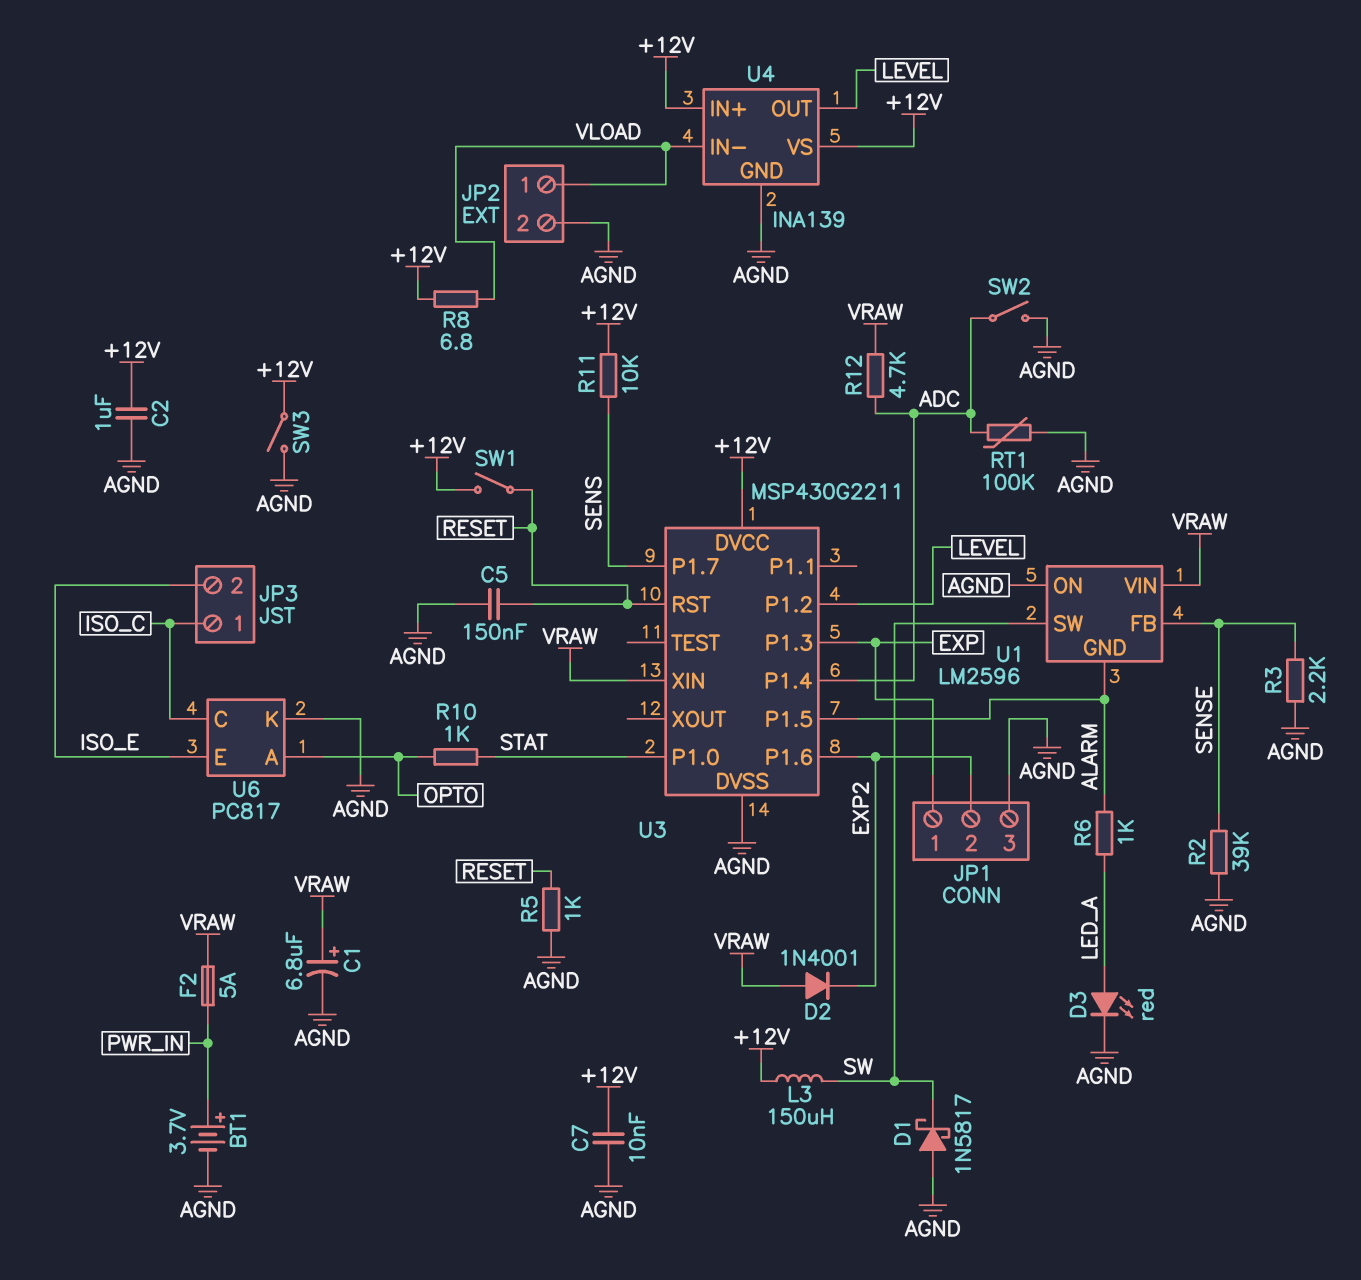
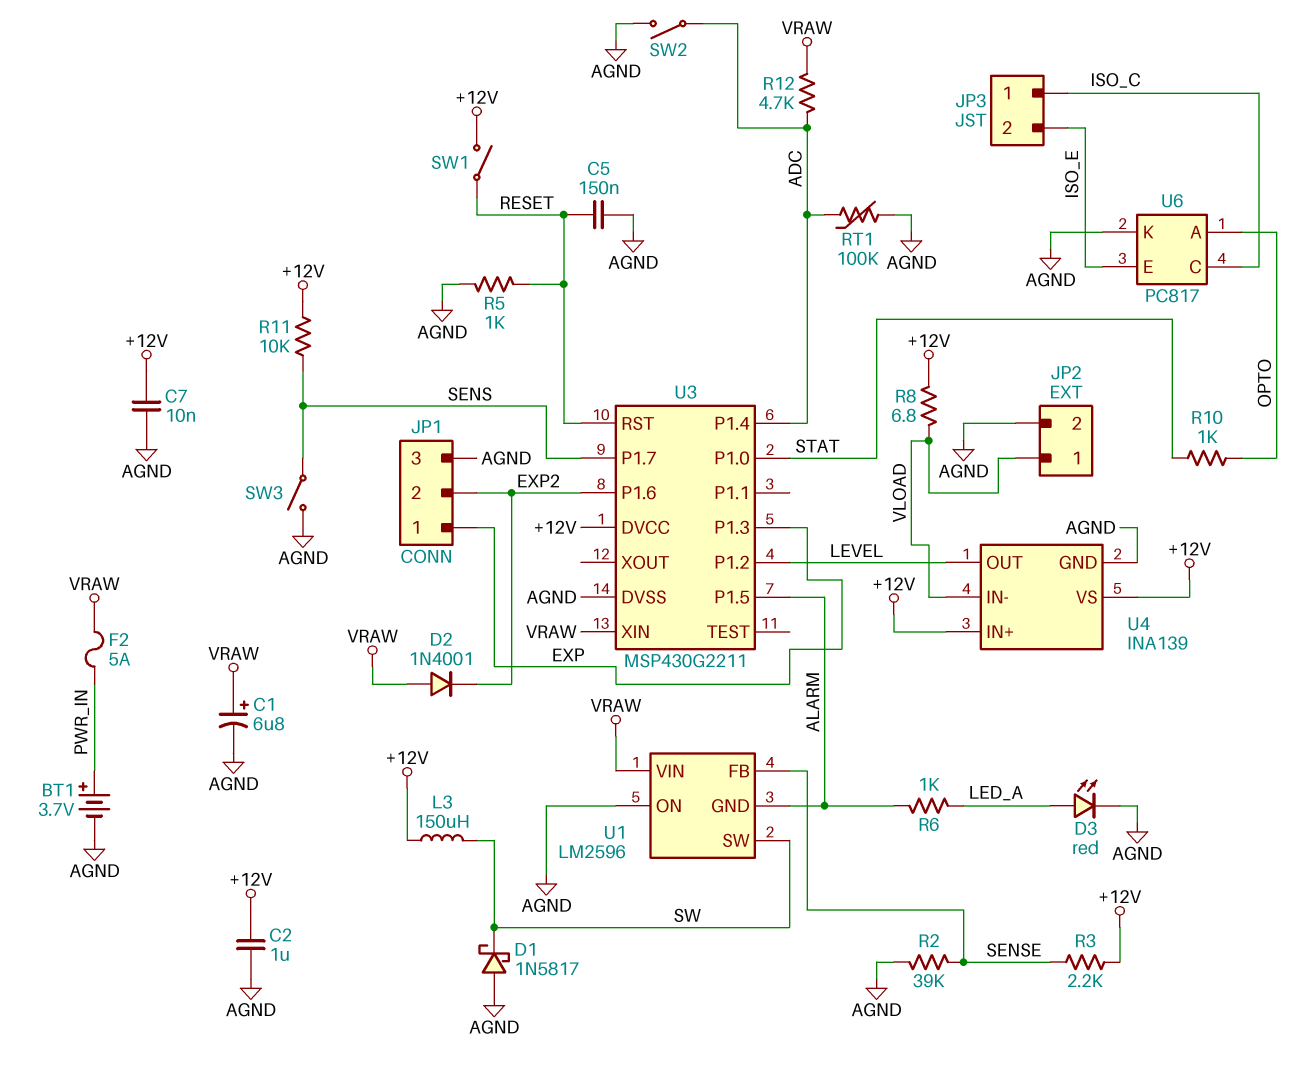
R3: 2.2k (AGND, SENSE) -> 2.2k (+12V, SENSE)
SW3: switch (+12V, AGND) -> switch (AGND, SENS)

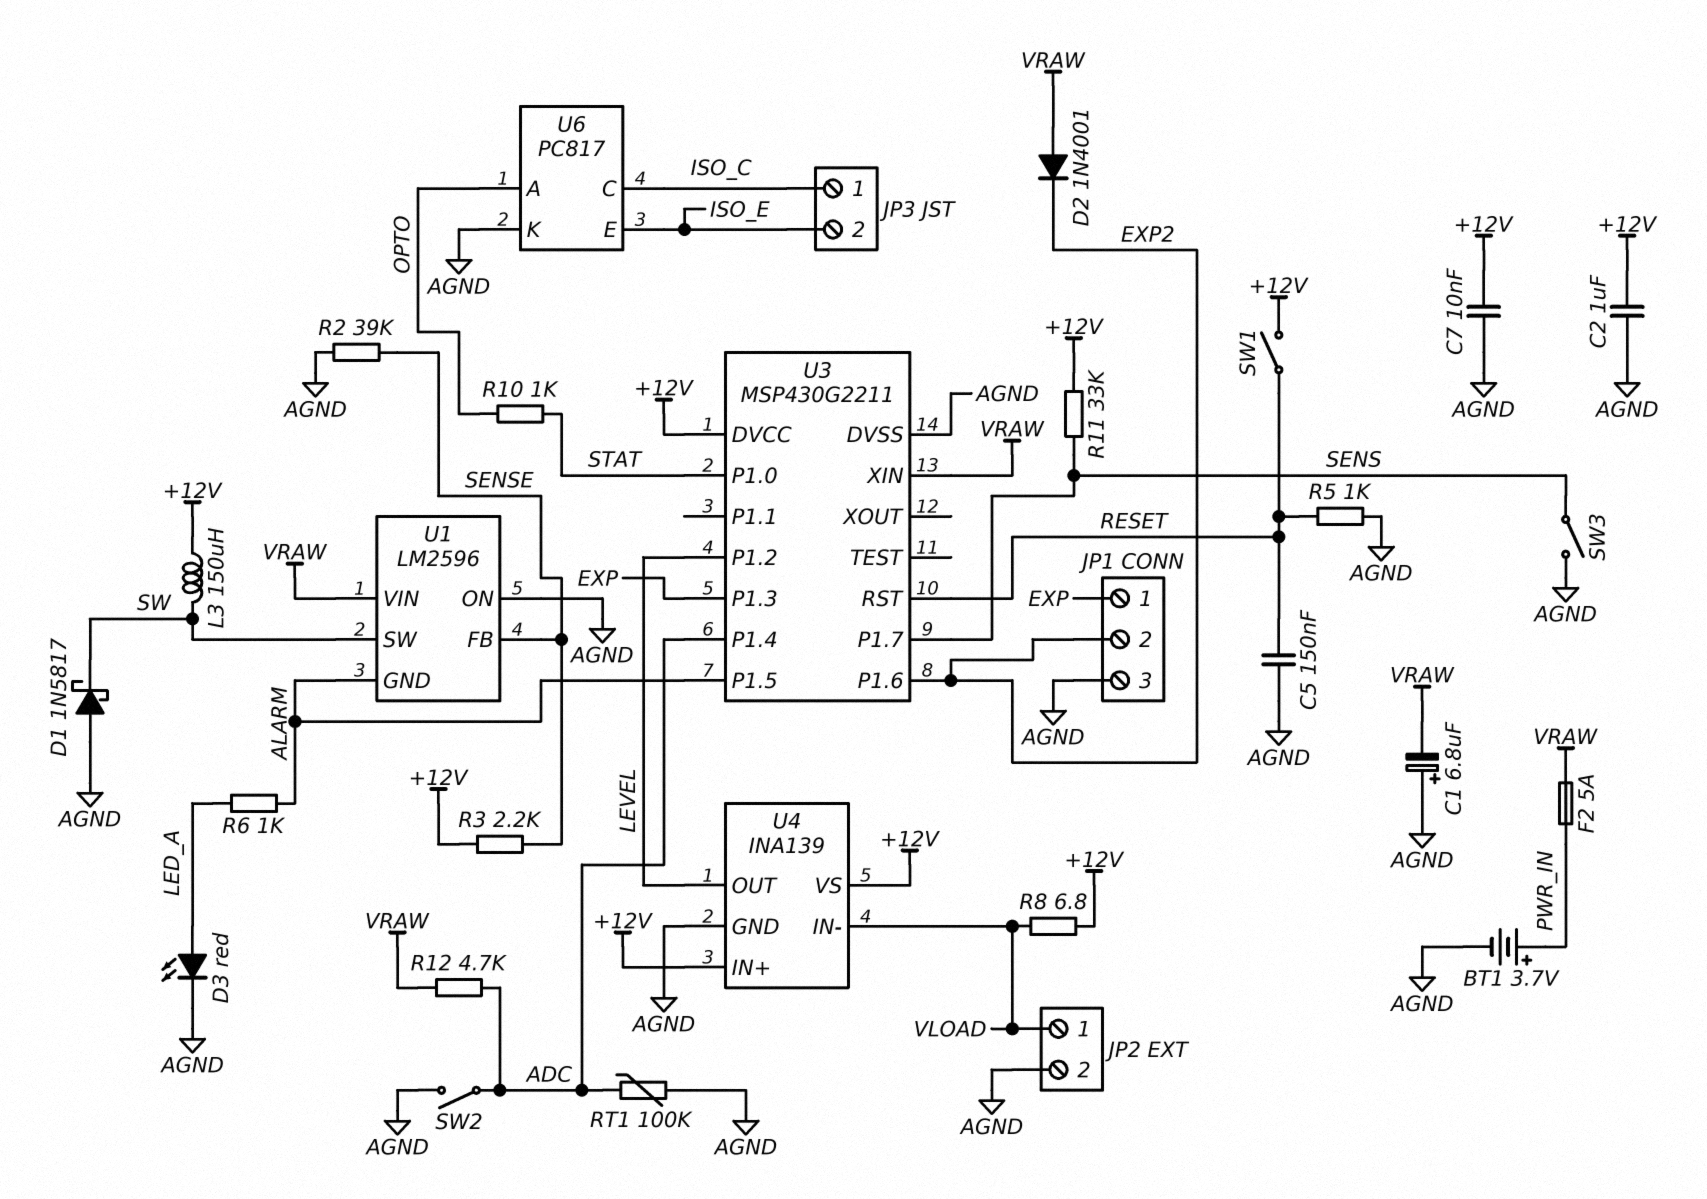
C1: 6.8uF (plus VRAW, minus AGND) -> 6.8uF (plus AGND, minus VRAW)
R11: 10k (+12V, SENS) -> 33k (+12V, SENS)

